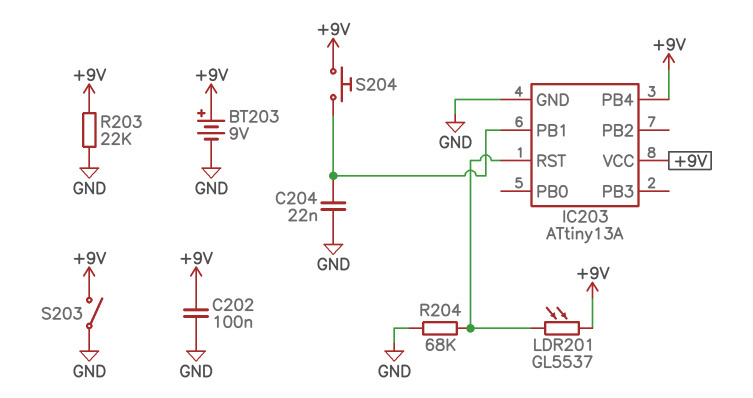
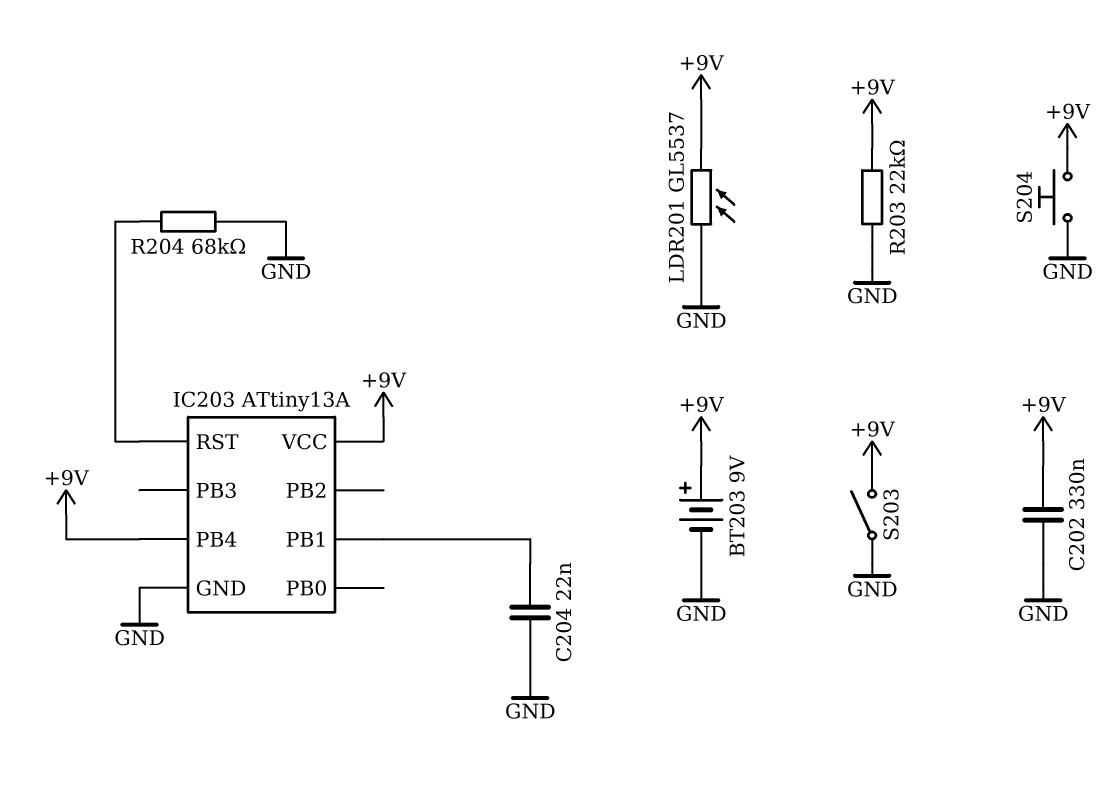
C202: 100nF (+9V, GND) -> 330nF (+9V, GND)
LDR201: GL5537 (+9V, IC203/RST) -> GL5537 (+9V, GND)
S204: button (+9V, IC203/PB1) -> button (+9V, GND)

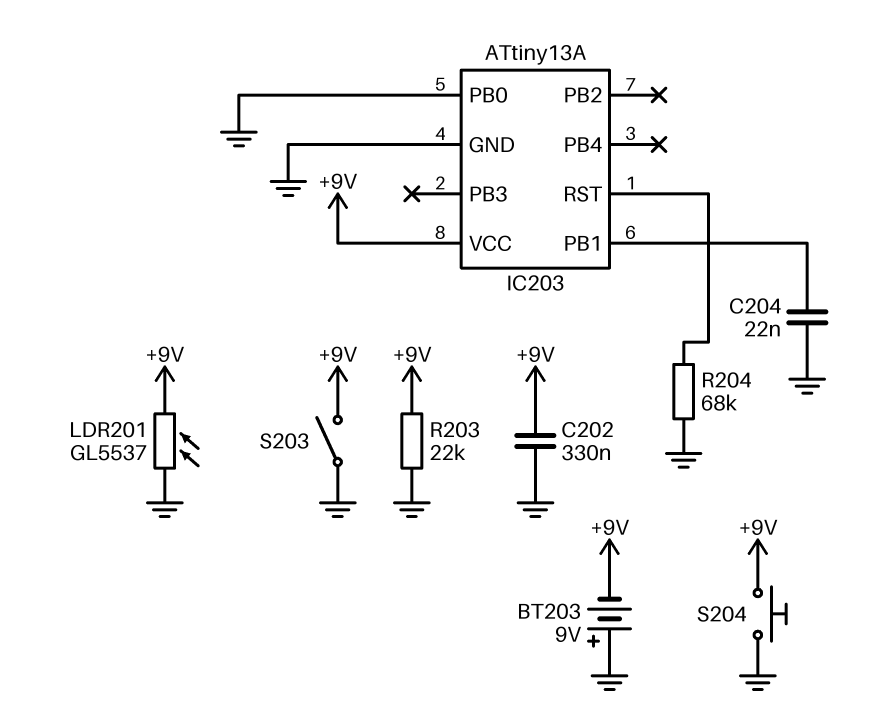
BT203: 9V (plus +9V, minus GND) -> 9V (plus GND, minus +9V)
IC203 pin PB0: none -> GND
IC203 pin PB4: +9V -> none

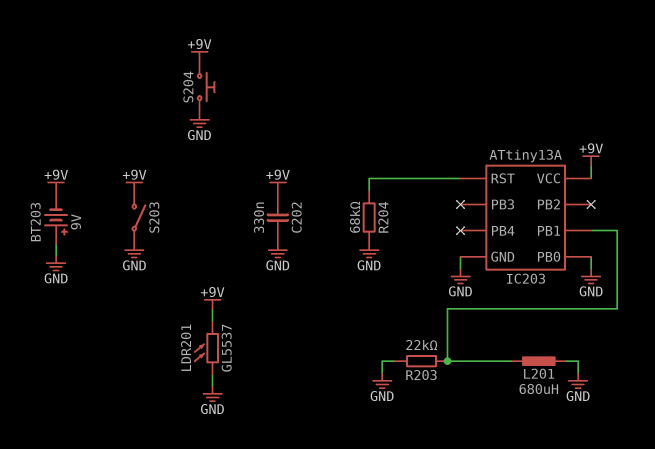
C204: 22nF (GND, IC203/PB1) -> none
L201: none -> 680uH (GND, IC203/PB1)
R203: 22k (+9V, GND) -> 22k (GND, IC203/PB1)

